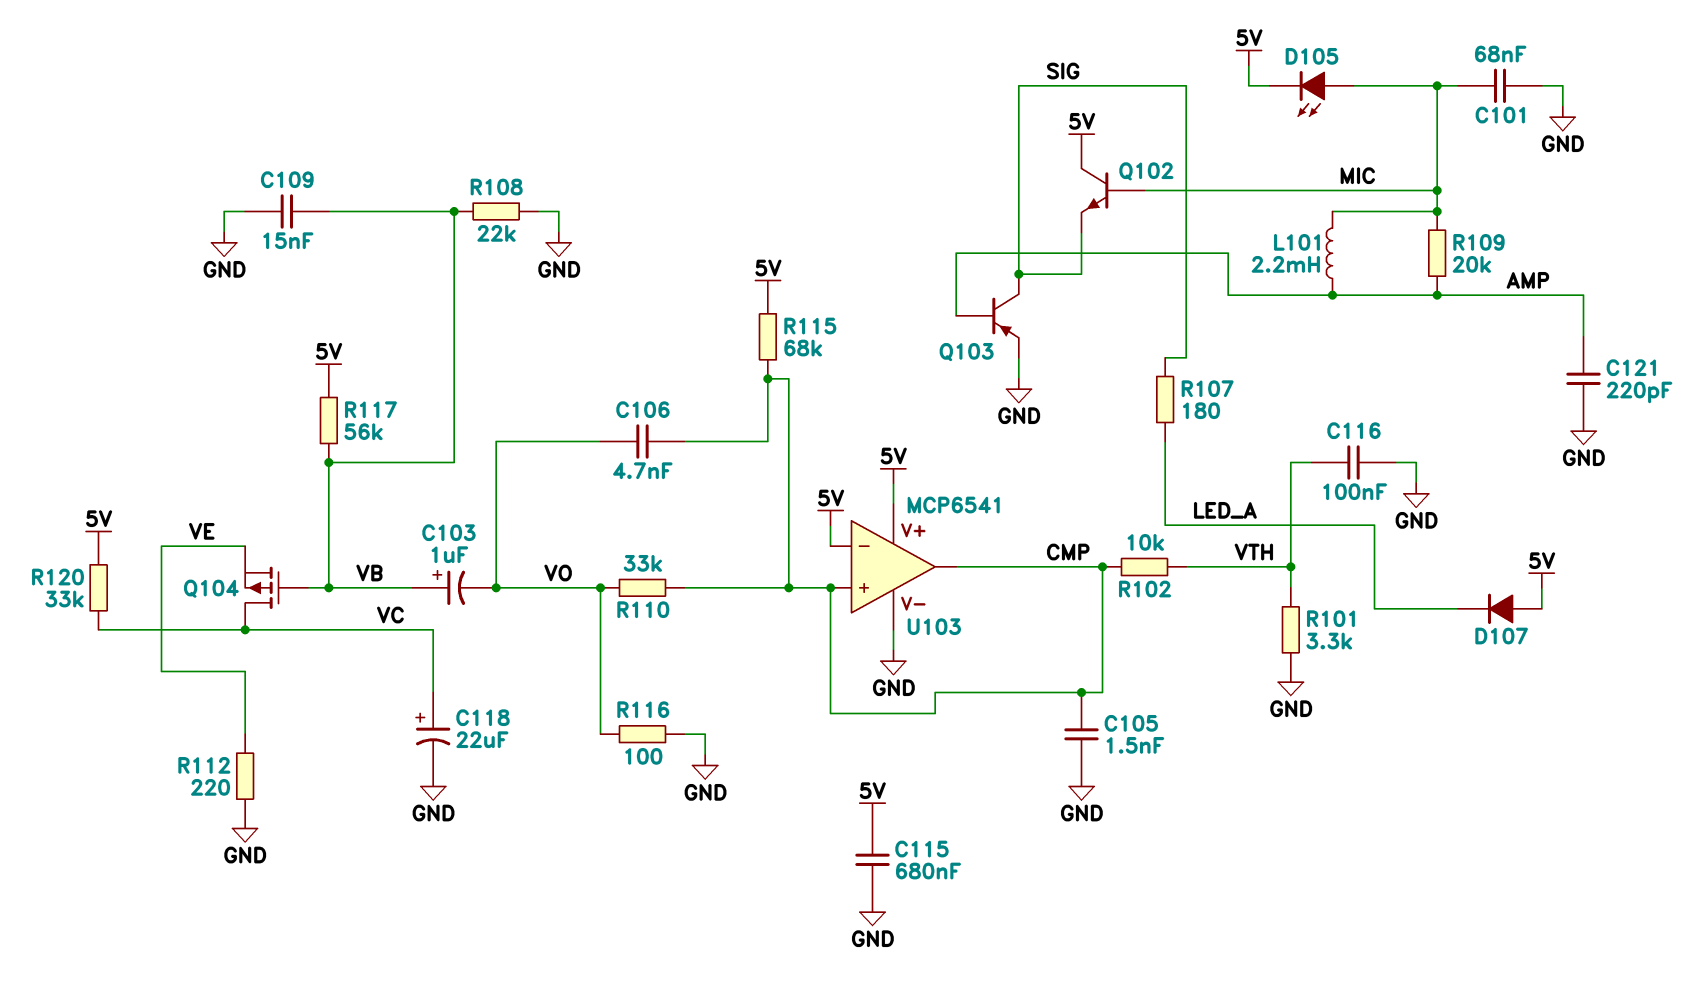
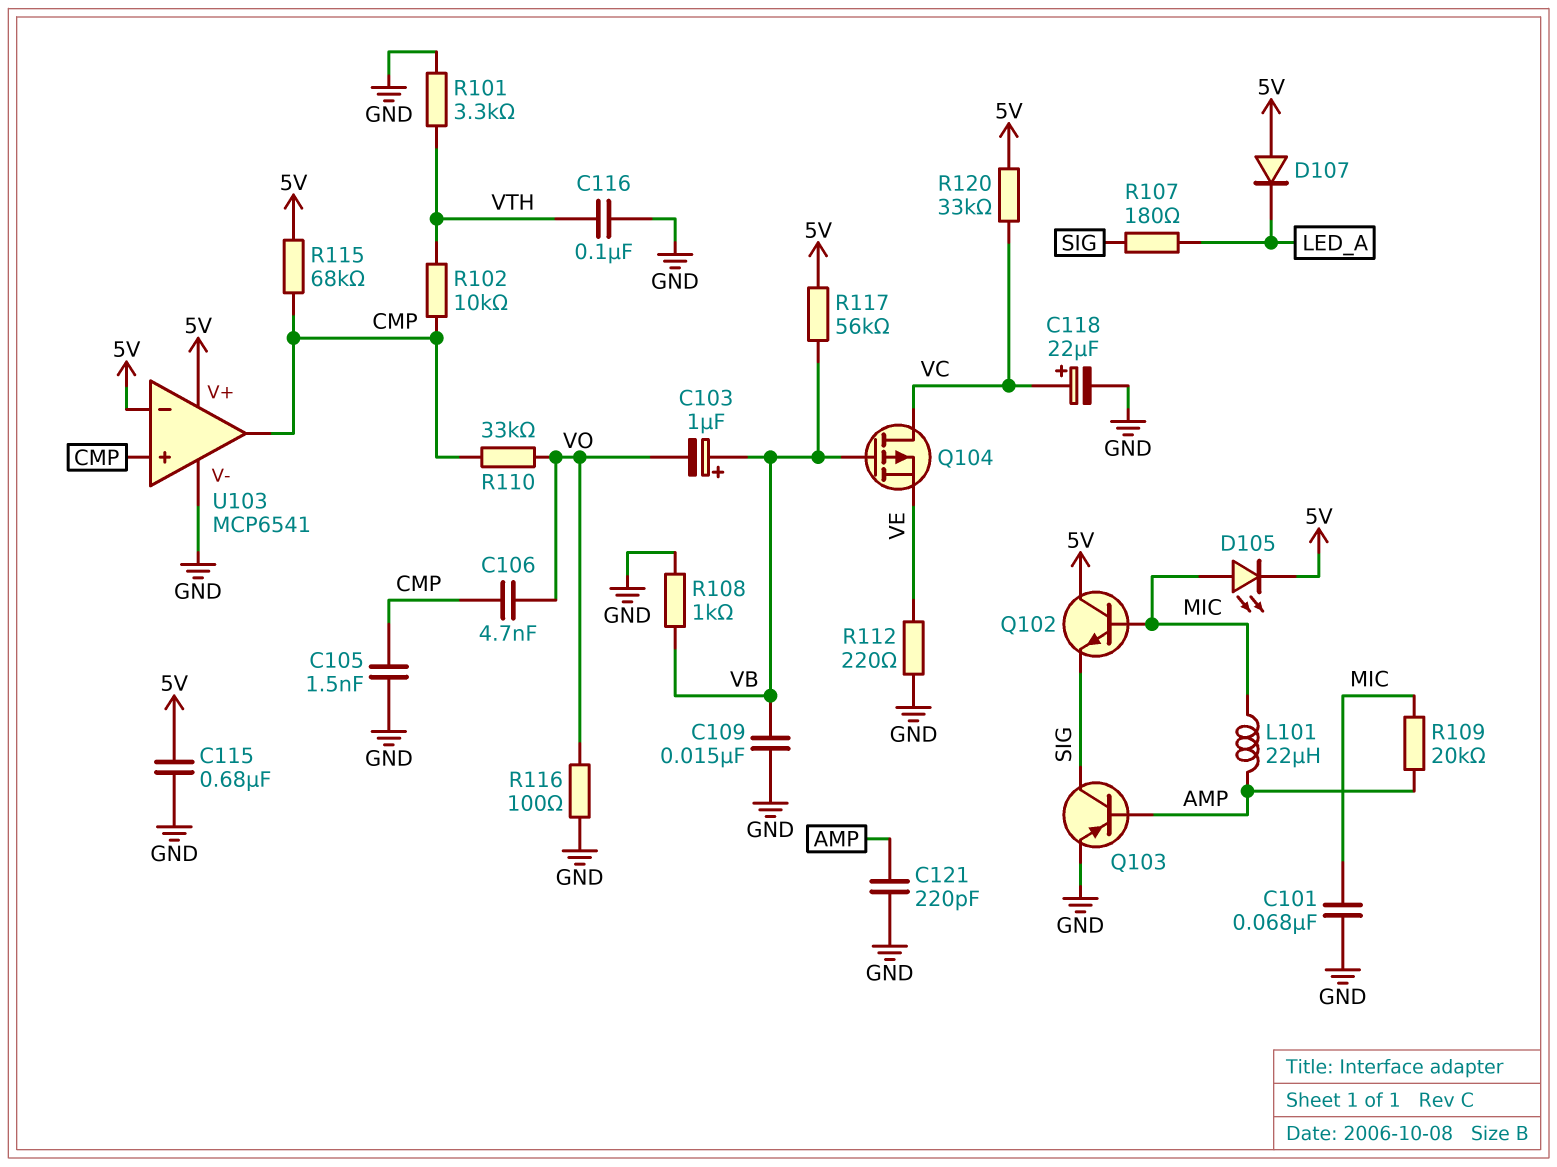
L101: 2.2mH (AMP, MIC) -> 22uH (AMP, MIC)
R108: 22k (GND, VB) -> 1k (GND, VB)

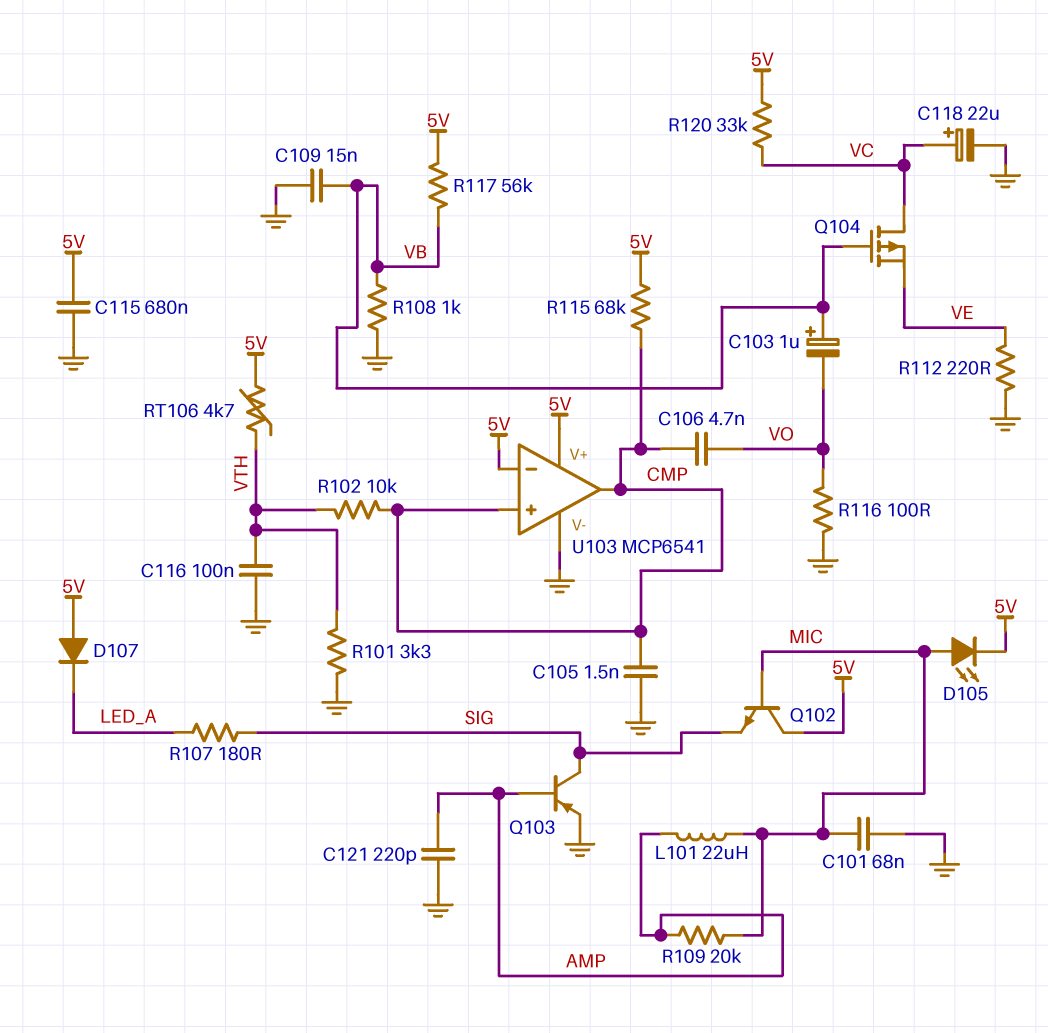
R110: 33k (CMP, VO) -> none
RT106: none -> 4.7k (5V, VTH)

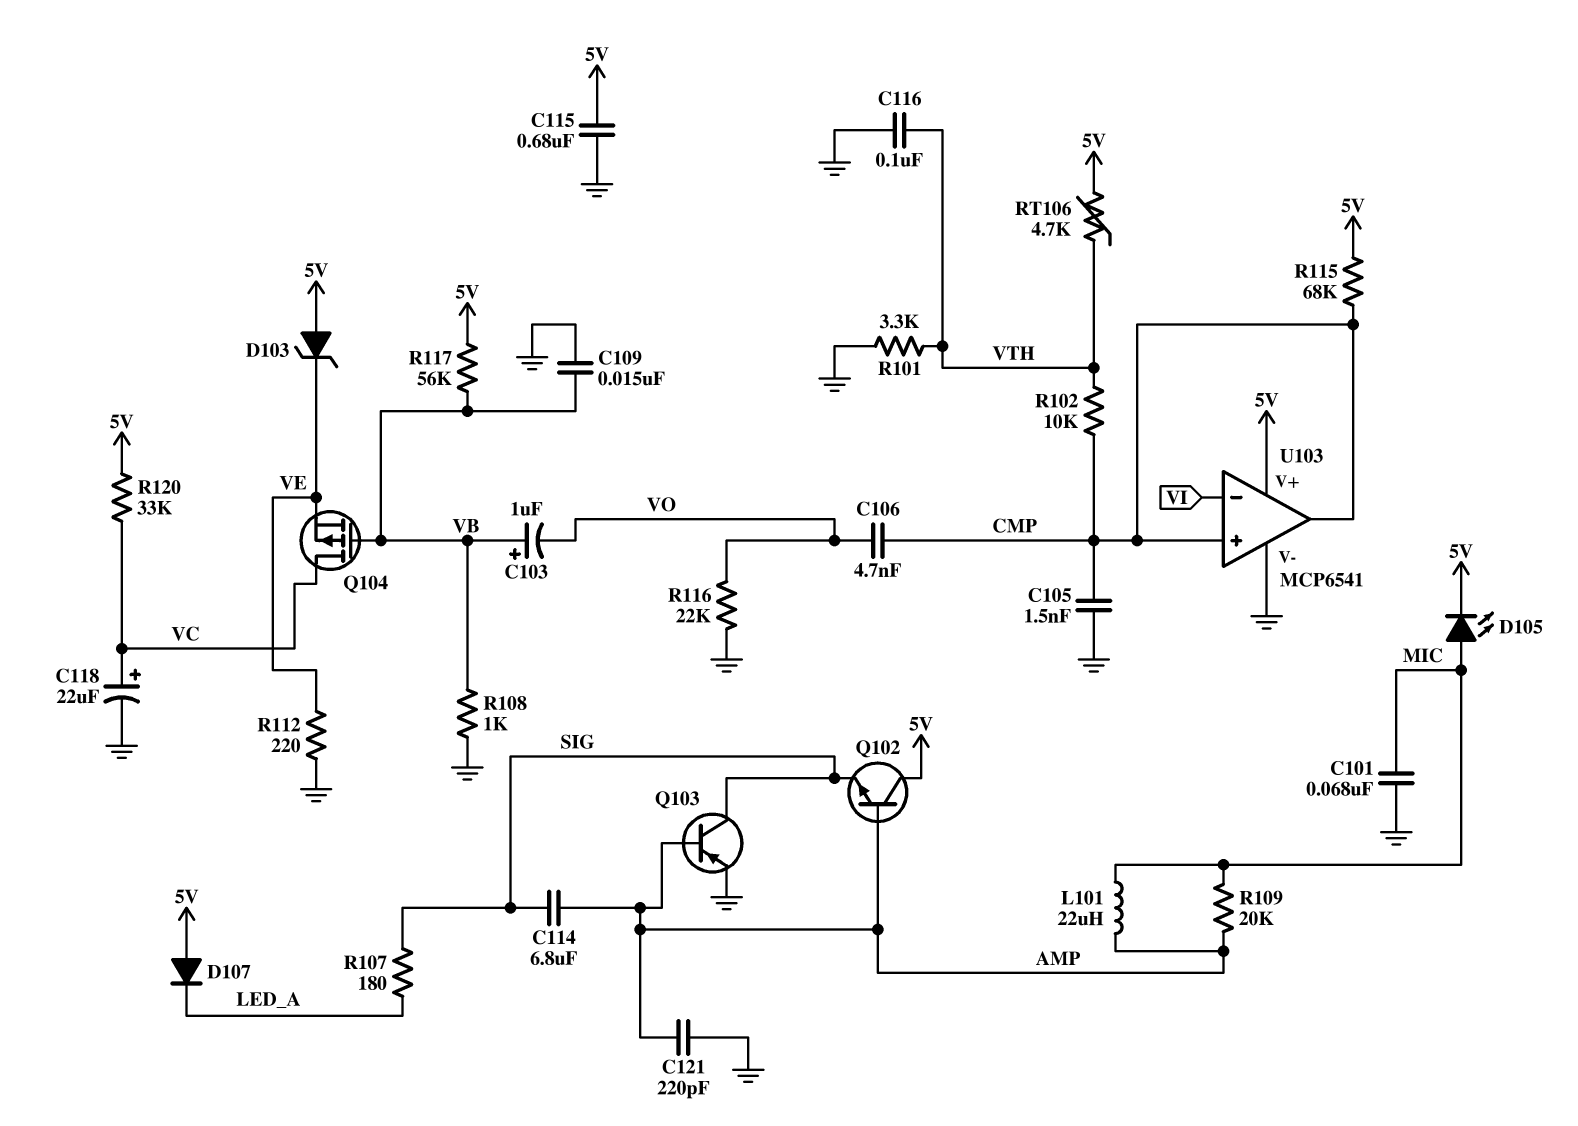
C114: none -> 6.8uF (AMP, SIG)
D103: none -> zener (A 5V, K VE)
Q102: NPN (B MIC, C 5V, E SIG) -> NPN (B AMP, C 5V, E SIG)
R116: 100 (GND, VO) -> 22k (GND, VO)
U103 pin in-: 5V -> VI

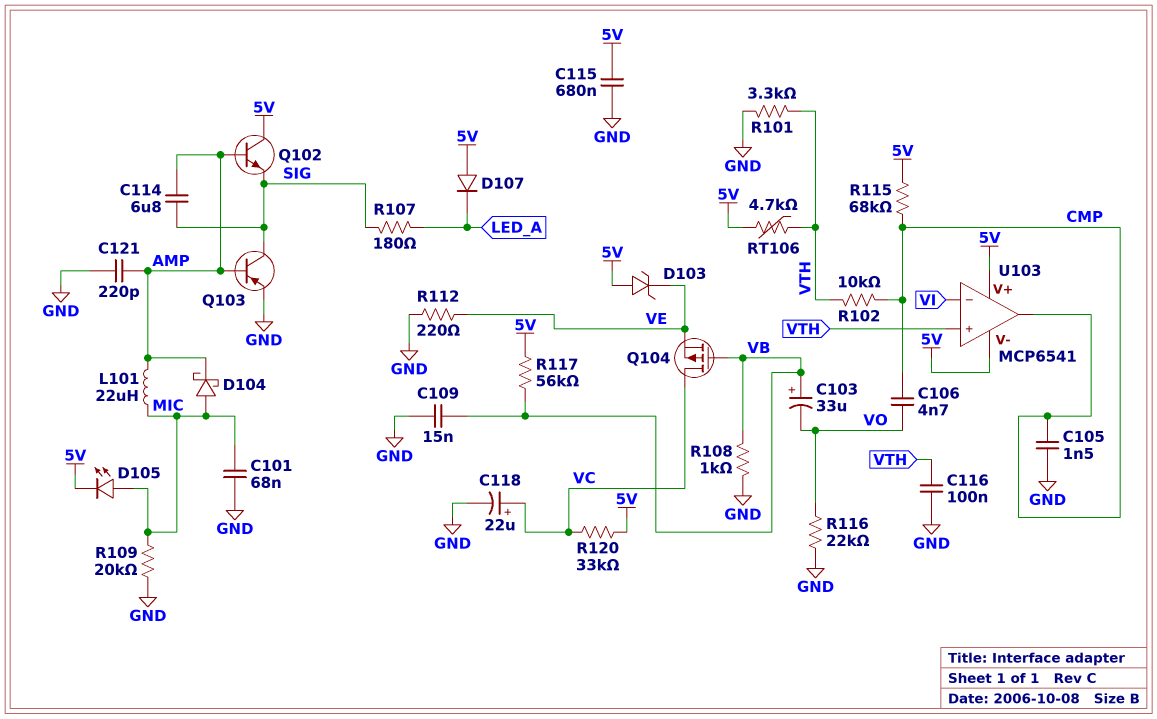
C103: 1uF (plus VB, minus VO) -> 33uF (plus VB, minus VO)
D104: none -> schottky (A MIC, K AMP)
R109: 20k (AMP, MIC) -> 20k (GND, MIC)
U103 pin V-: GND -> 5V
U103 pin in+: CMP -> VTH

